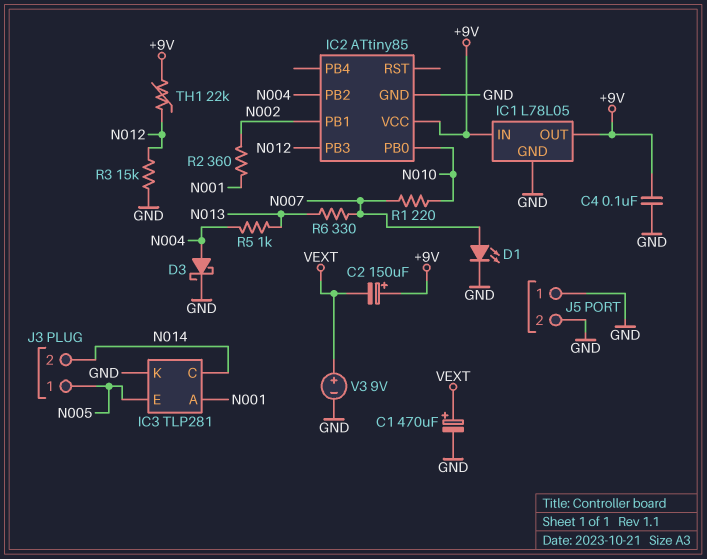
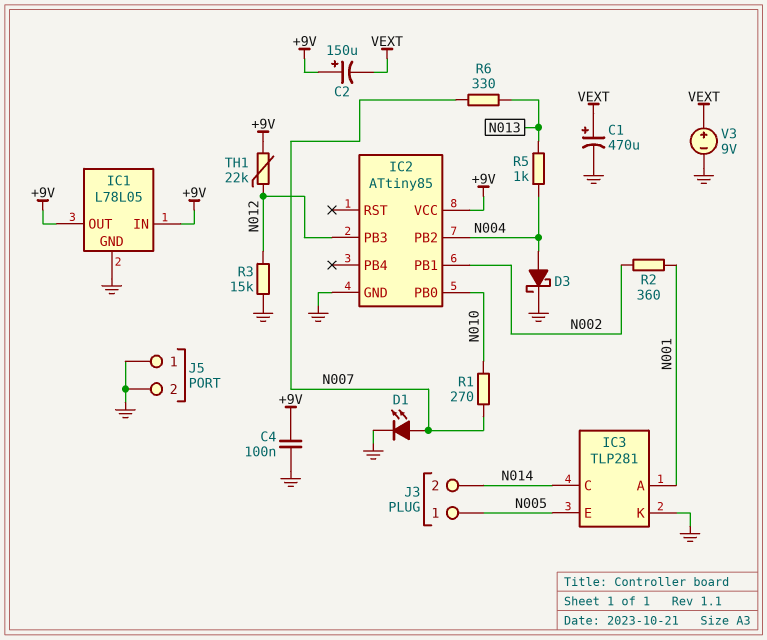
R1: 220 (N007, N010) -> 270 (N007, N010)

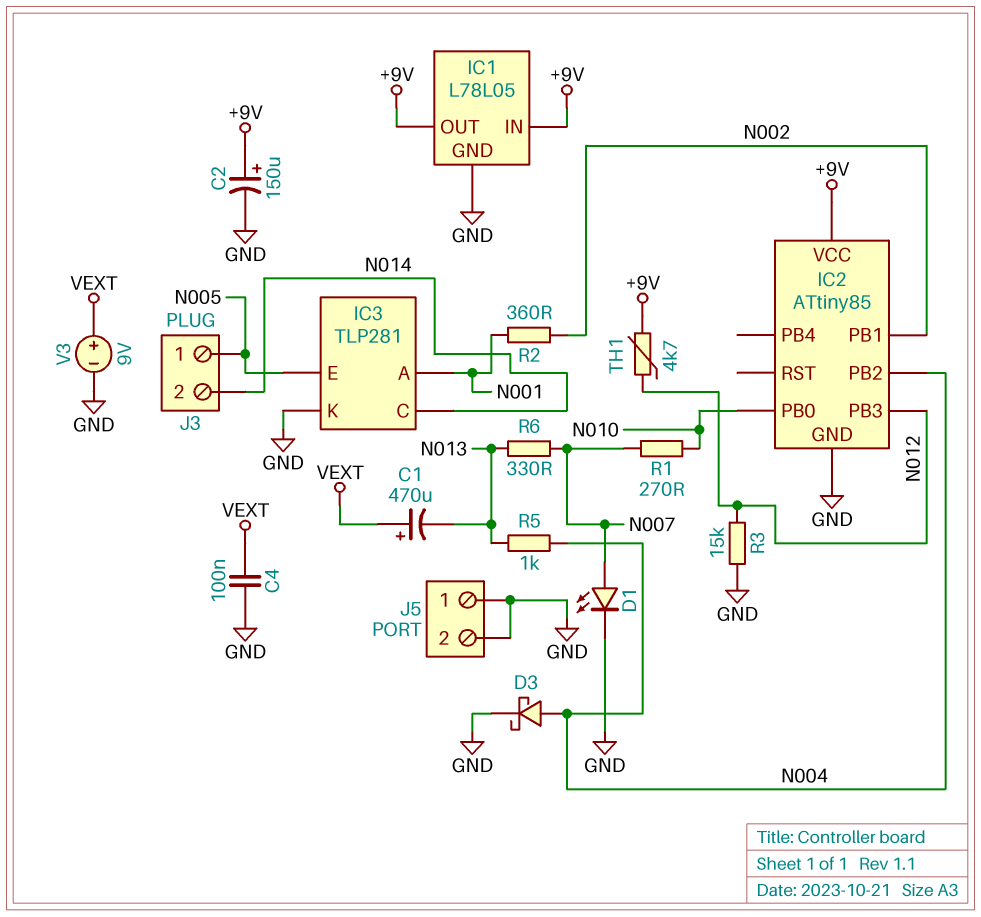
C1: 470uF (plus VEXT, minus GND) -> 470uF (plus VEXT, minus N013)
C2: 150uF (plus +9V, minus VEXT) -> 150uF (plus +9V, minus GND)
C4: 100nF (+9V, GND) -> 100nF (GND, VEXT)
TH1: 22k (+9V, N012) -> 4.7k (+9V, N012)

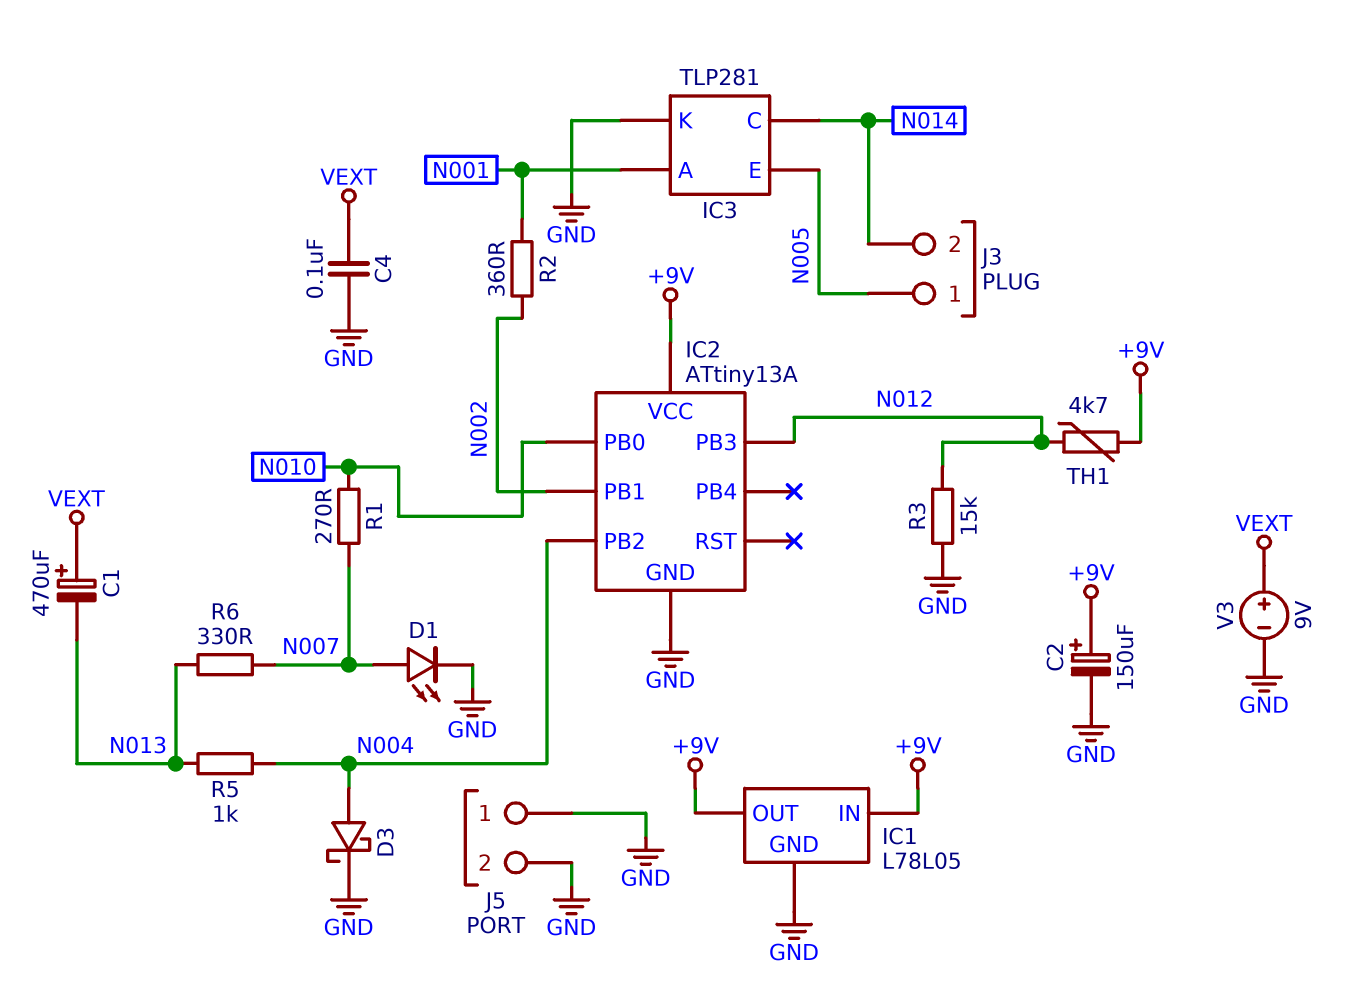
IC2: ATtiny85 -> ATtiny13A

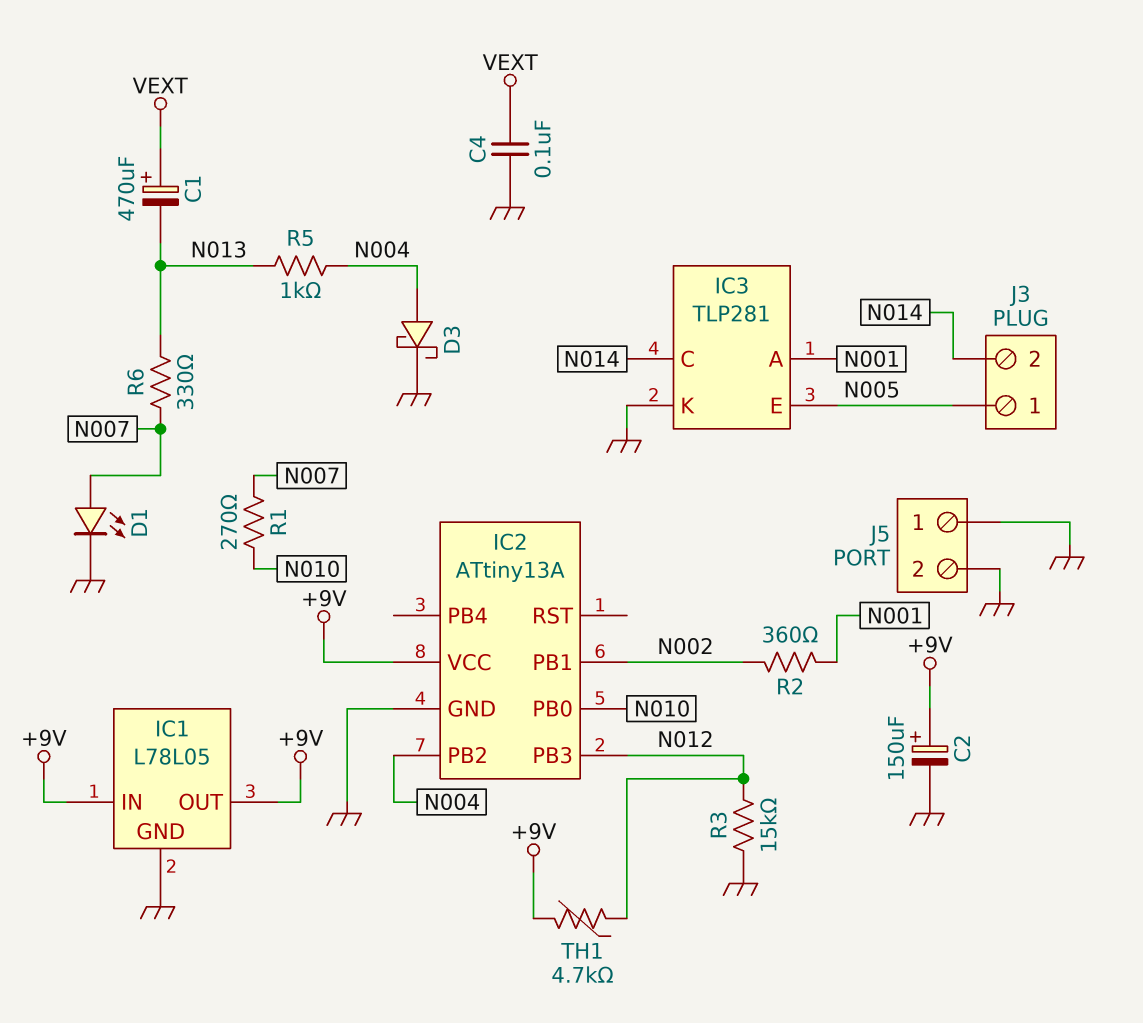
V3: 9V (plus VEXT, minus GND) -> none

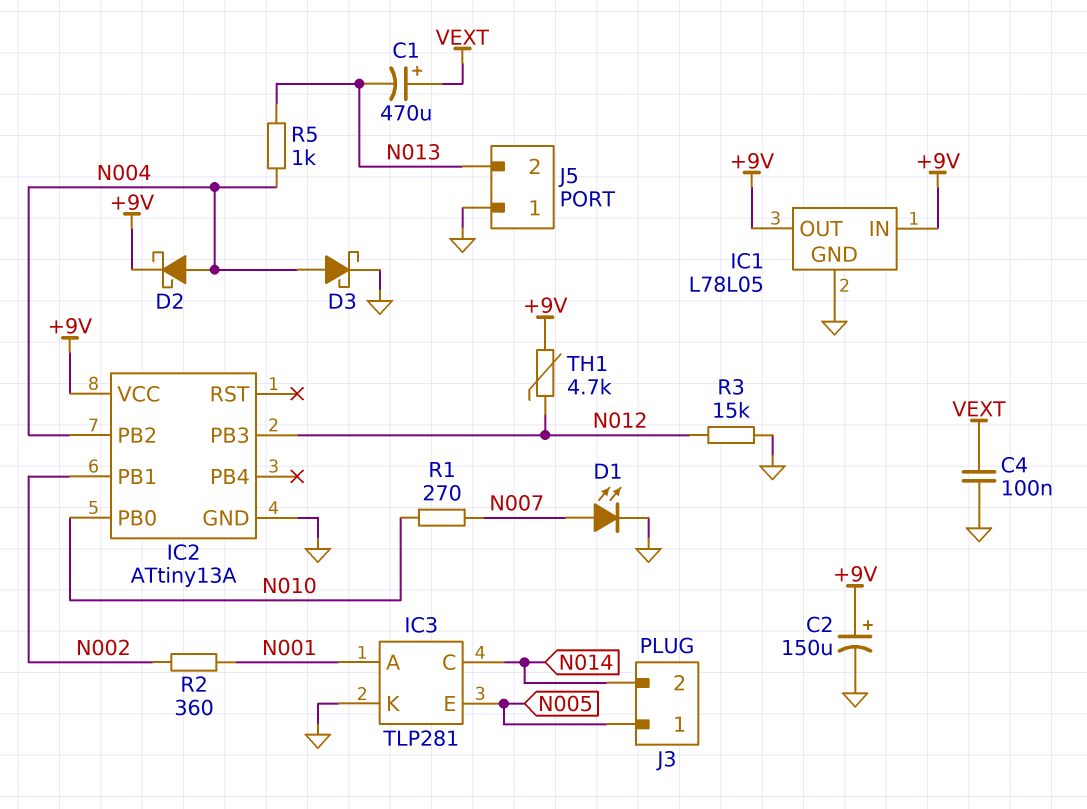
D2: none -> schottky (A N004, K +9V)
J5 pin 2: GND -> N013
R6: 330 (N007, N013) -> none

